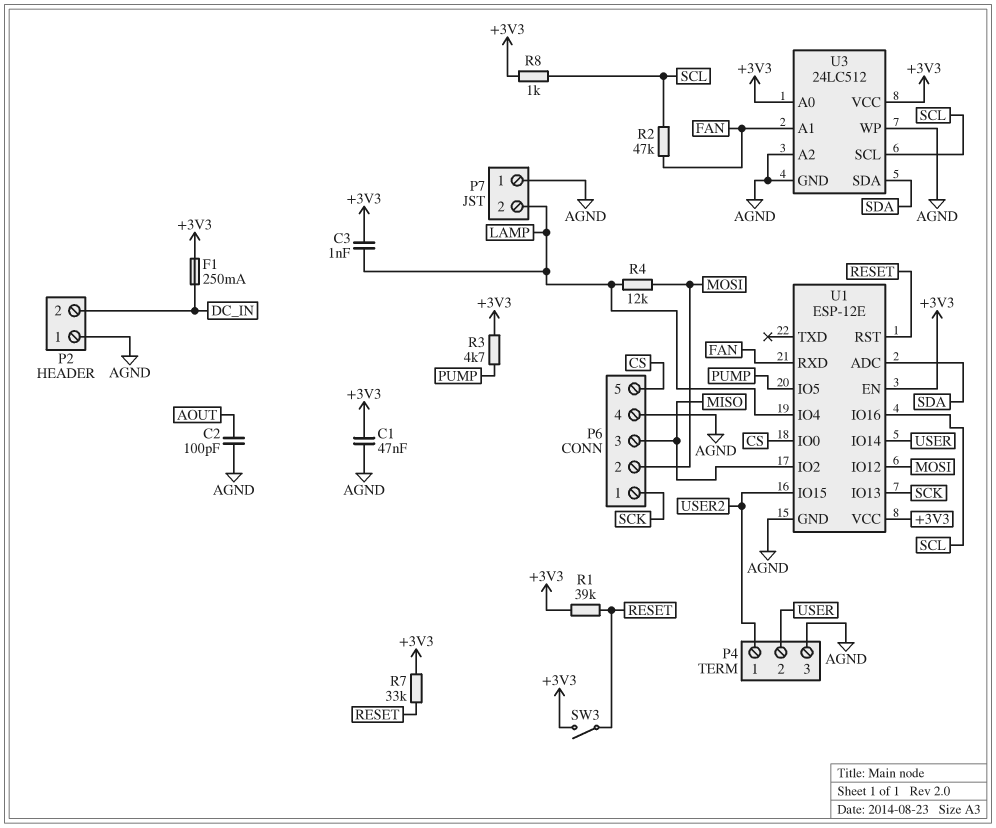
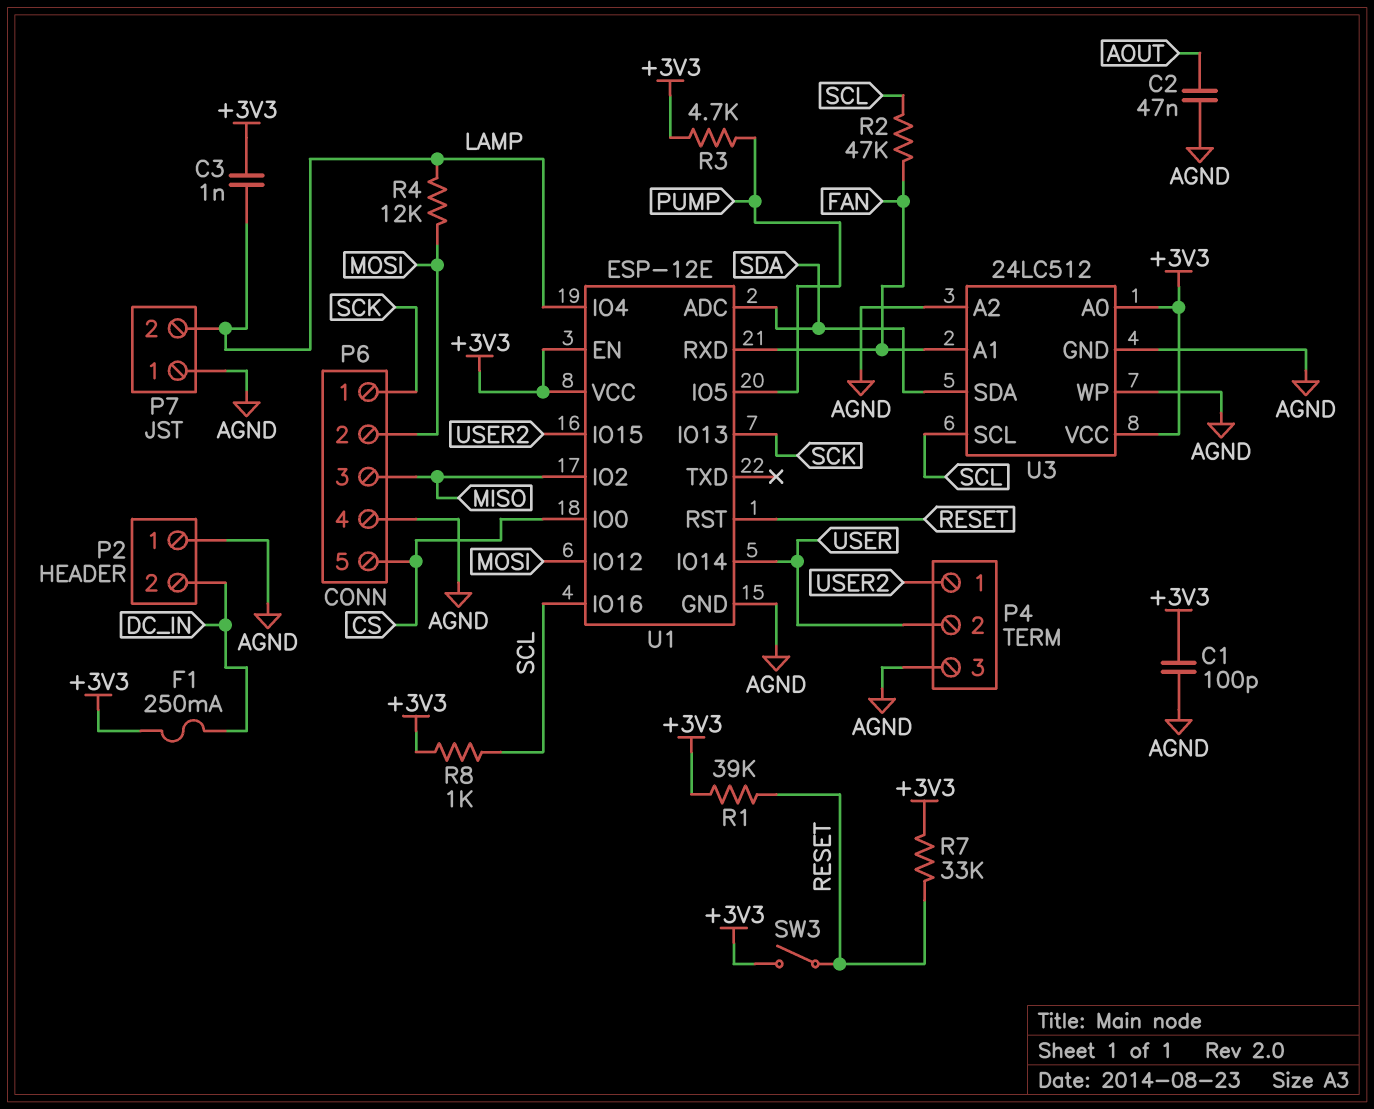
C1: 47nF (+3V3, AGND) -> 100pF (+3V3, AGND)
C2: 100pF (AGND, AOUT) -> 47nF (AGND, AOUT)

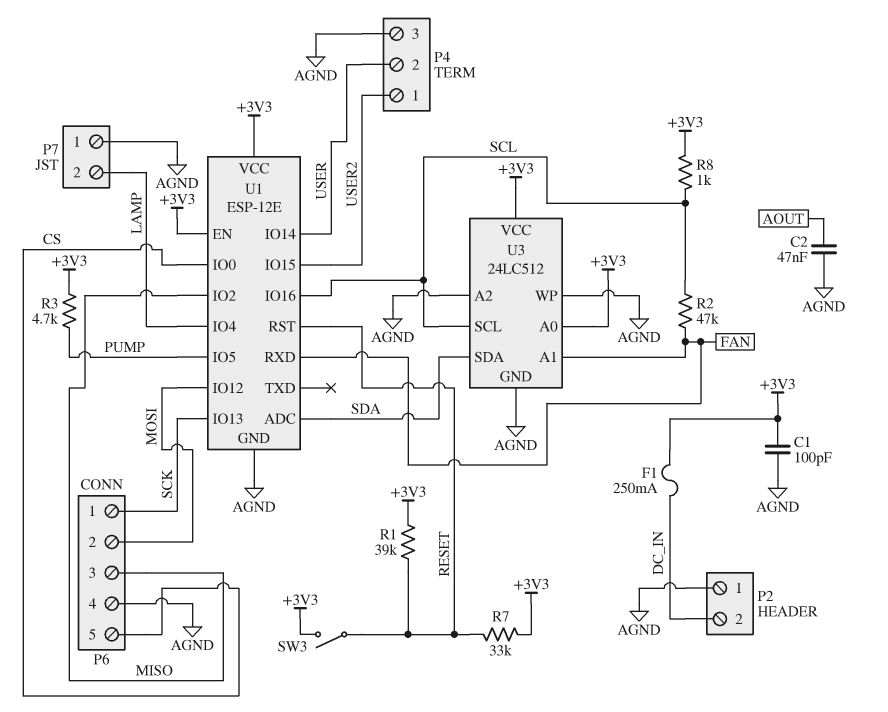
C3: 1nF (+3V3, LAMP) -> none
R4: 12k (LAMP, MOSI) -> none

